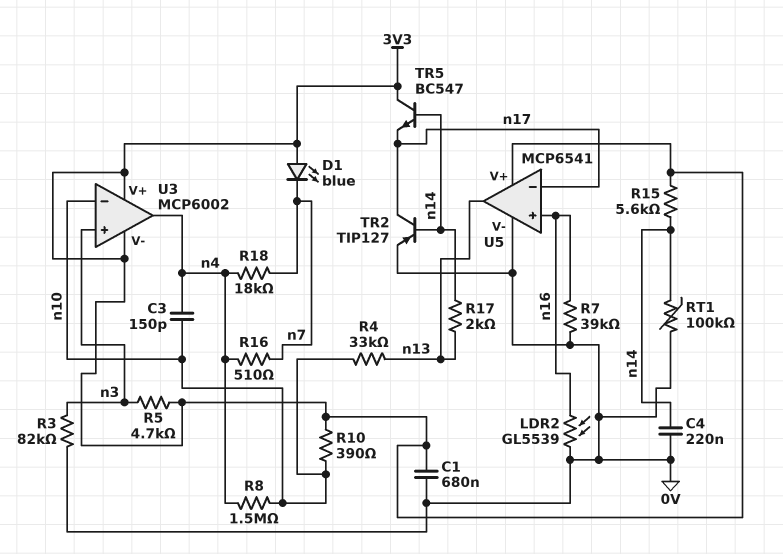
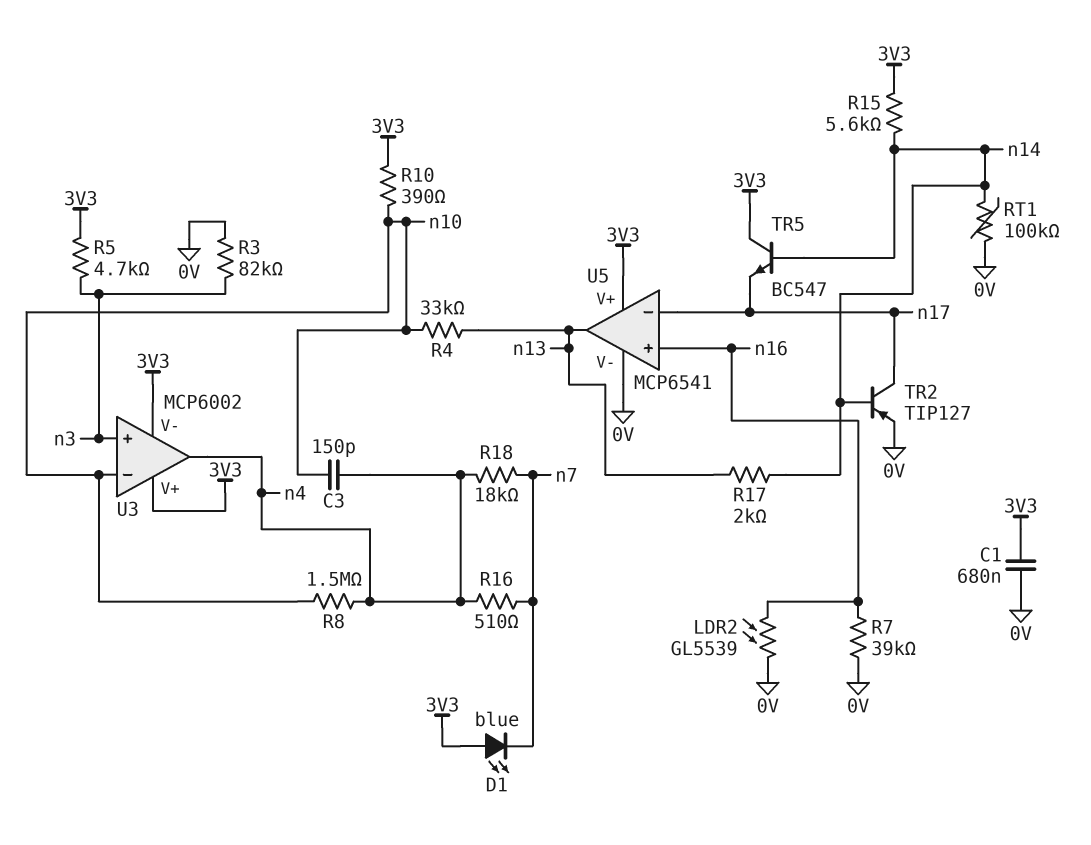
C4: 220nF (0V, n14) -> none

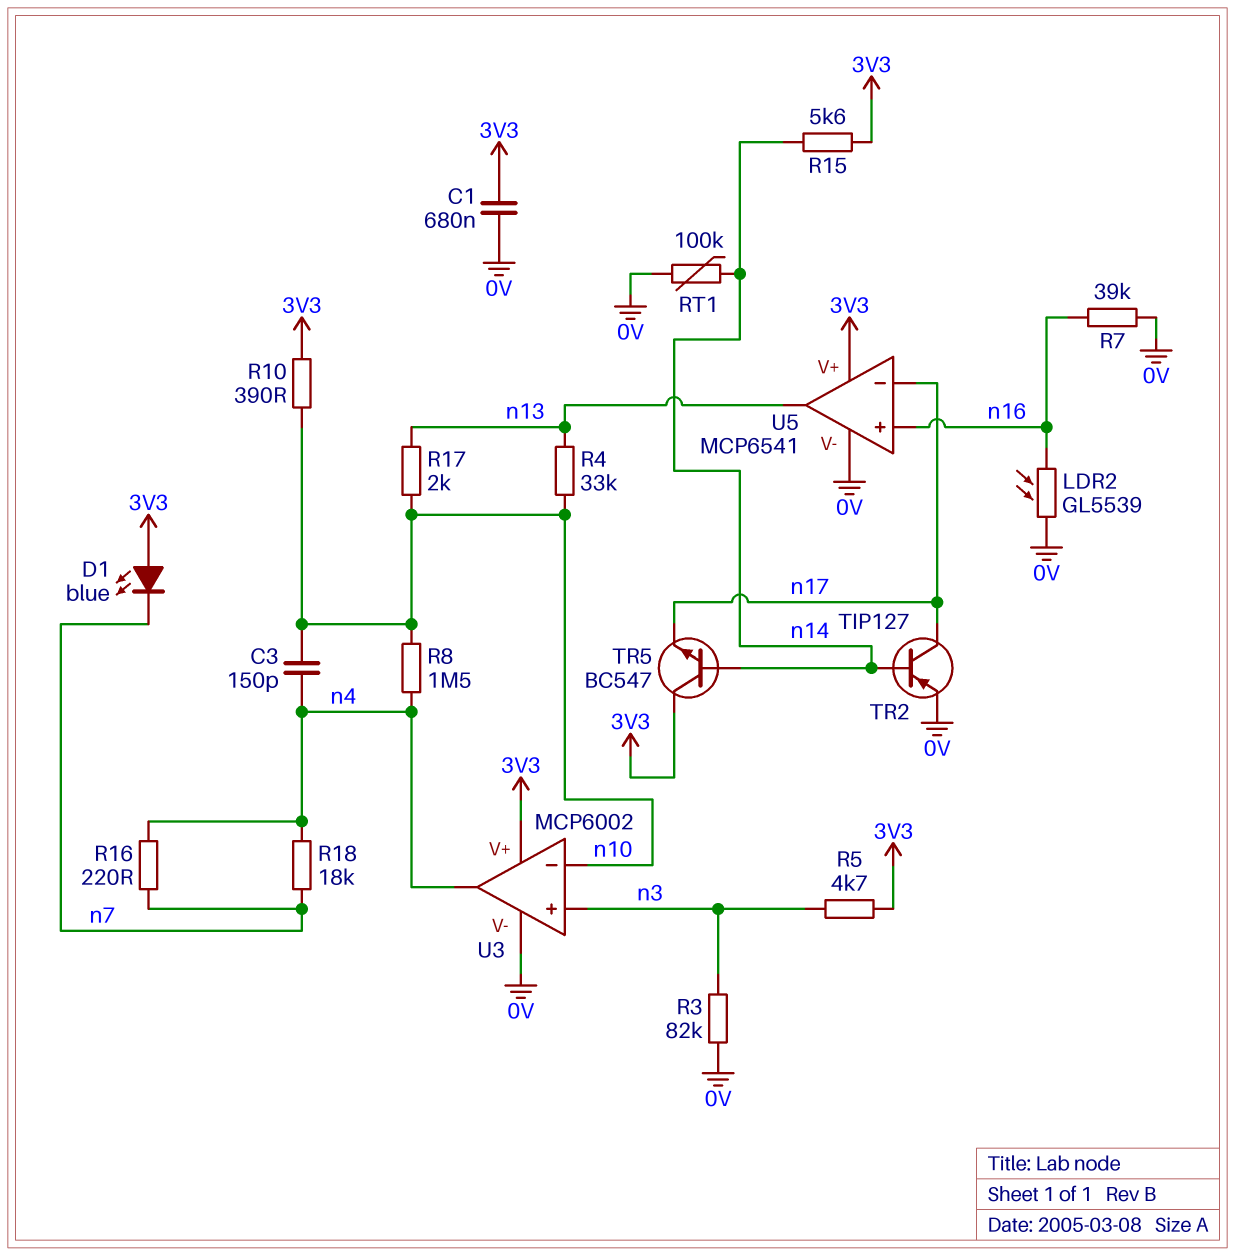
R16: 510 (n4, n7) -> 220 (n4, n7)
R17: 2k (n13, n14) -> 2k (n10, n13)
U3 pin V-: 3V3 -> 0V

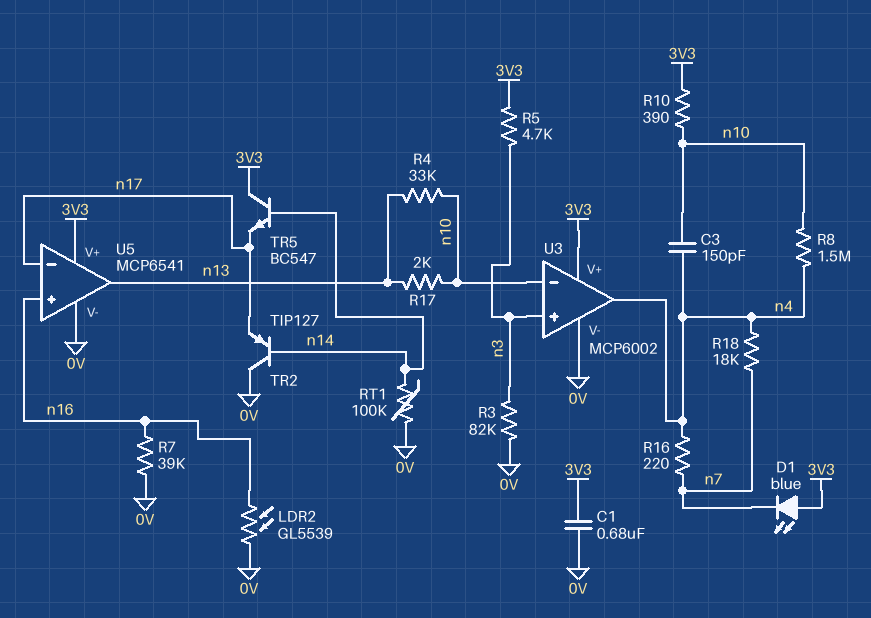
R15: 5.6k (3V3, n14) -> none
TR2: PNP TIP127 (B n14, C n17, E 0V) -> PNP TIP127 (B n14, C 0V, E n17)

